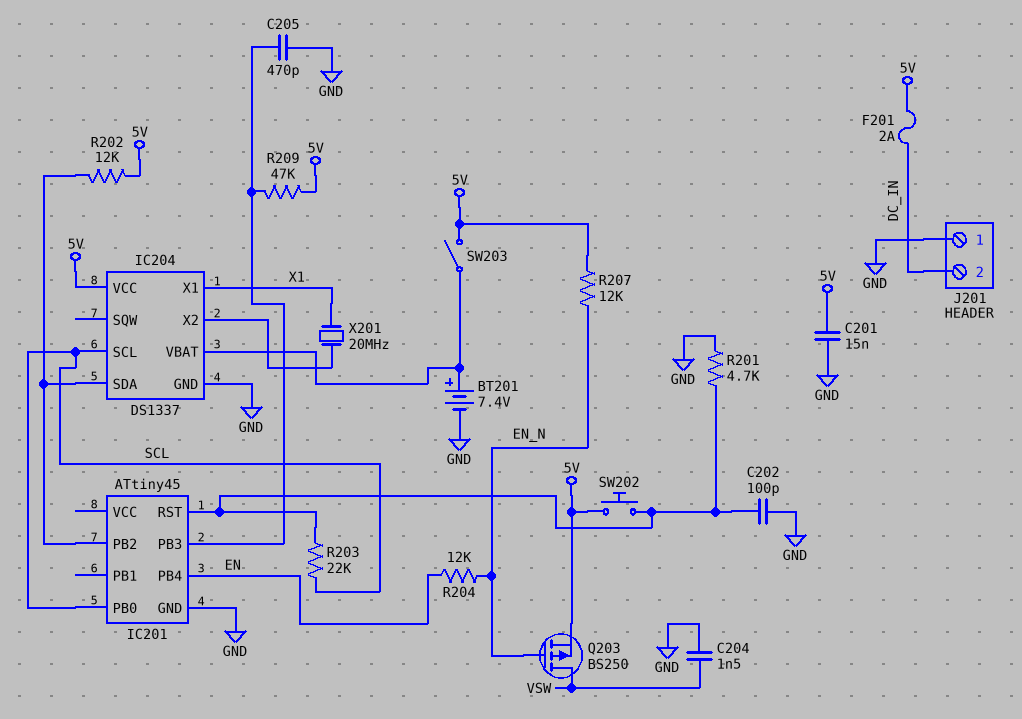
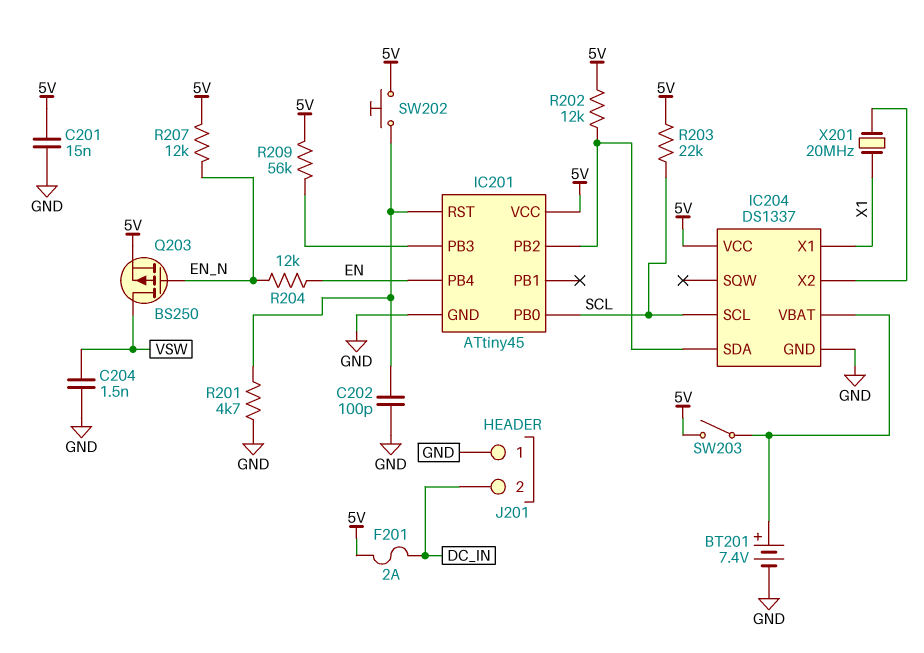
C205: 470pF (GND, IC201/PB3) -> none
IC201 pin VCC: none -> 5V
R203: 22k (IC201/RST, SCL) -> 22k (5V, SCL)
R209: 47k (5V, IC201/PB3) -> 56k (5V, IC201/PB3)

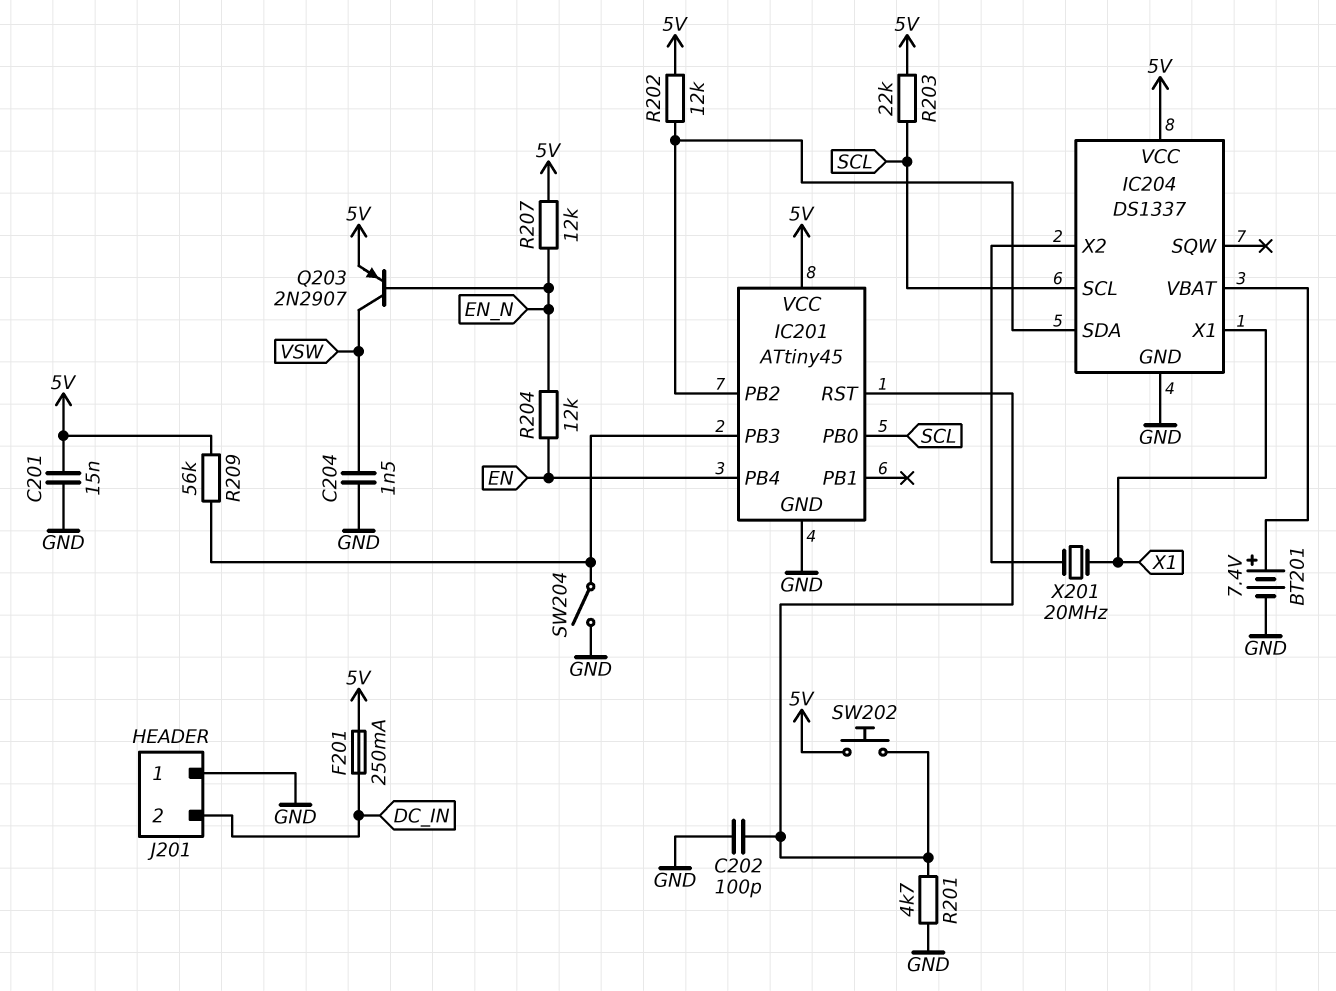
F201: 2A (5V, DC_IN) -> 250mA (5V, DC_IN)
Q203: PMOS BS250 (G EN_N, D VSW, S 5V) -> PNP 2N2907 (B EN_N, C VSW, E 5V)
SW203: switch (5V, IC204/VBAT) -> none
SW204: none -> switch (GND, IC201/PB3)

